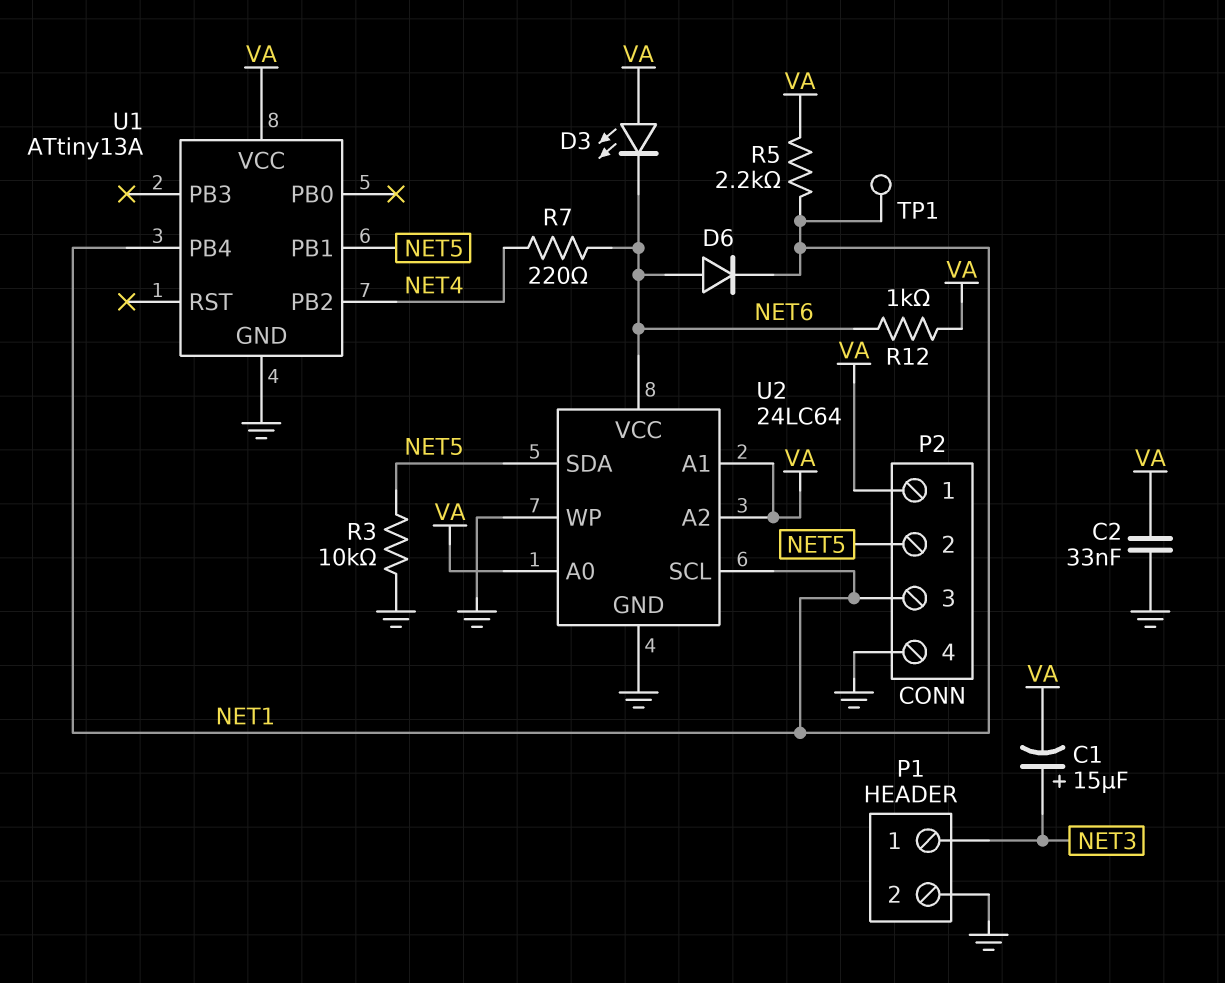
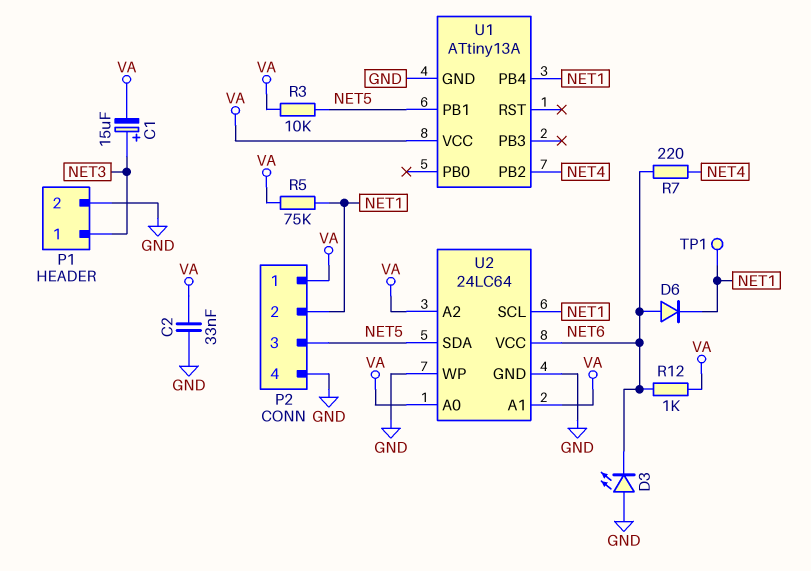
D3: LED (A VA, K NET6) -> LED (A GND, K NET6)
P2 pin 2: NET5 -> NET1
P2 pin 3: NET1 -> NET5
R3: 10k (GND, NET5) -> 10k (NET5, VA)
R5: 2.2k (NET1, VA) -> 75k (NET1, VA)

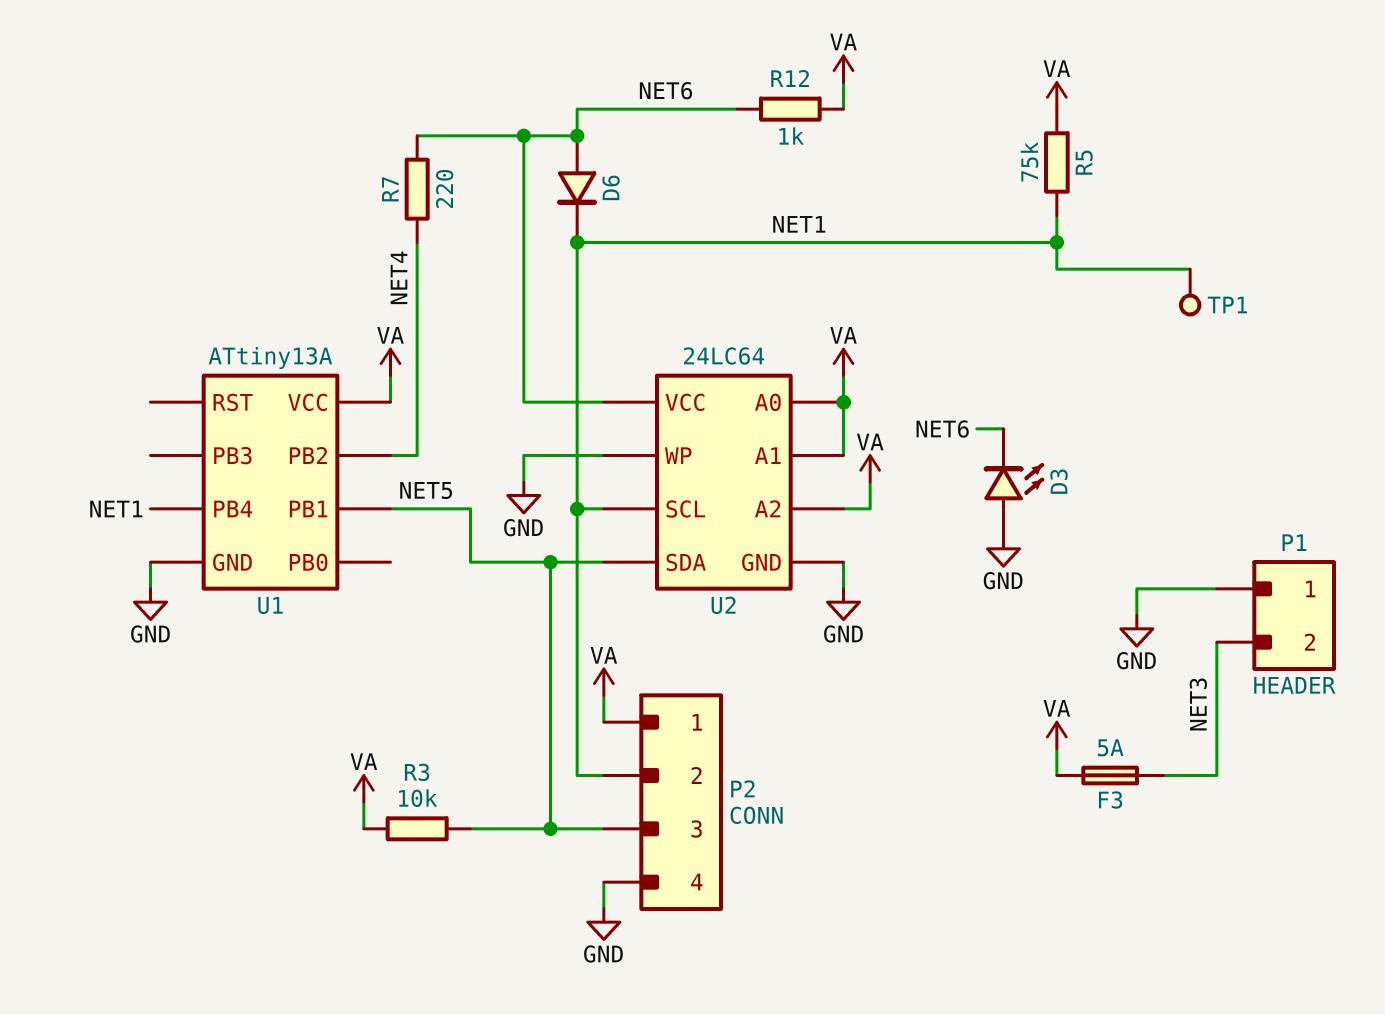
C1: 15uF (plus NET3, minus VA) -> none
C2: 33nF (GND, VA) -> none
F3: none -> 5A (NET3, VA)
P1 pin 1: NET3 -> GND
P1 pin 2: GND -> NET3

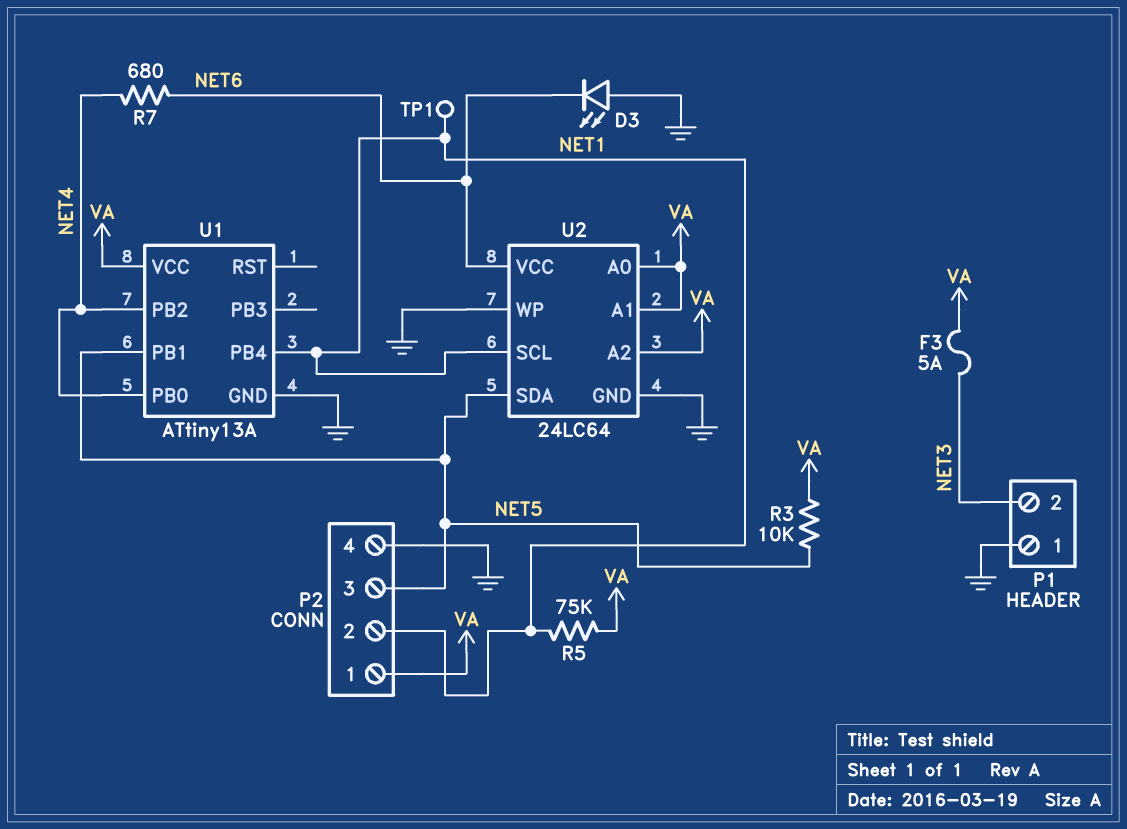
D6: diode (A NET6, K NET1) -> none
R7: 220 (NET4, NET6) -> 680 (NET4, NET6)
R12: 1k (NET6, VA) -> none
U1 pin PB0: none -> NET4

